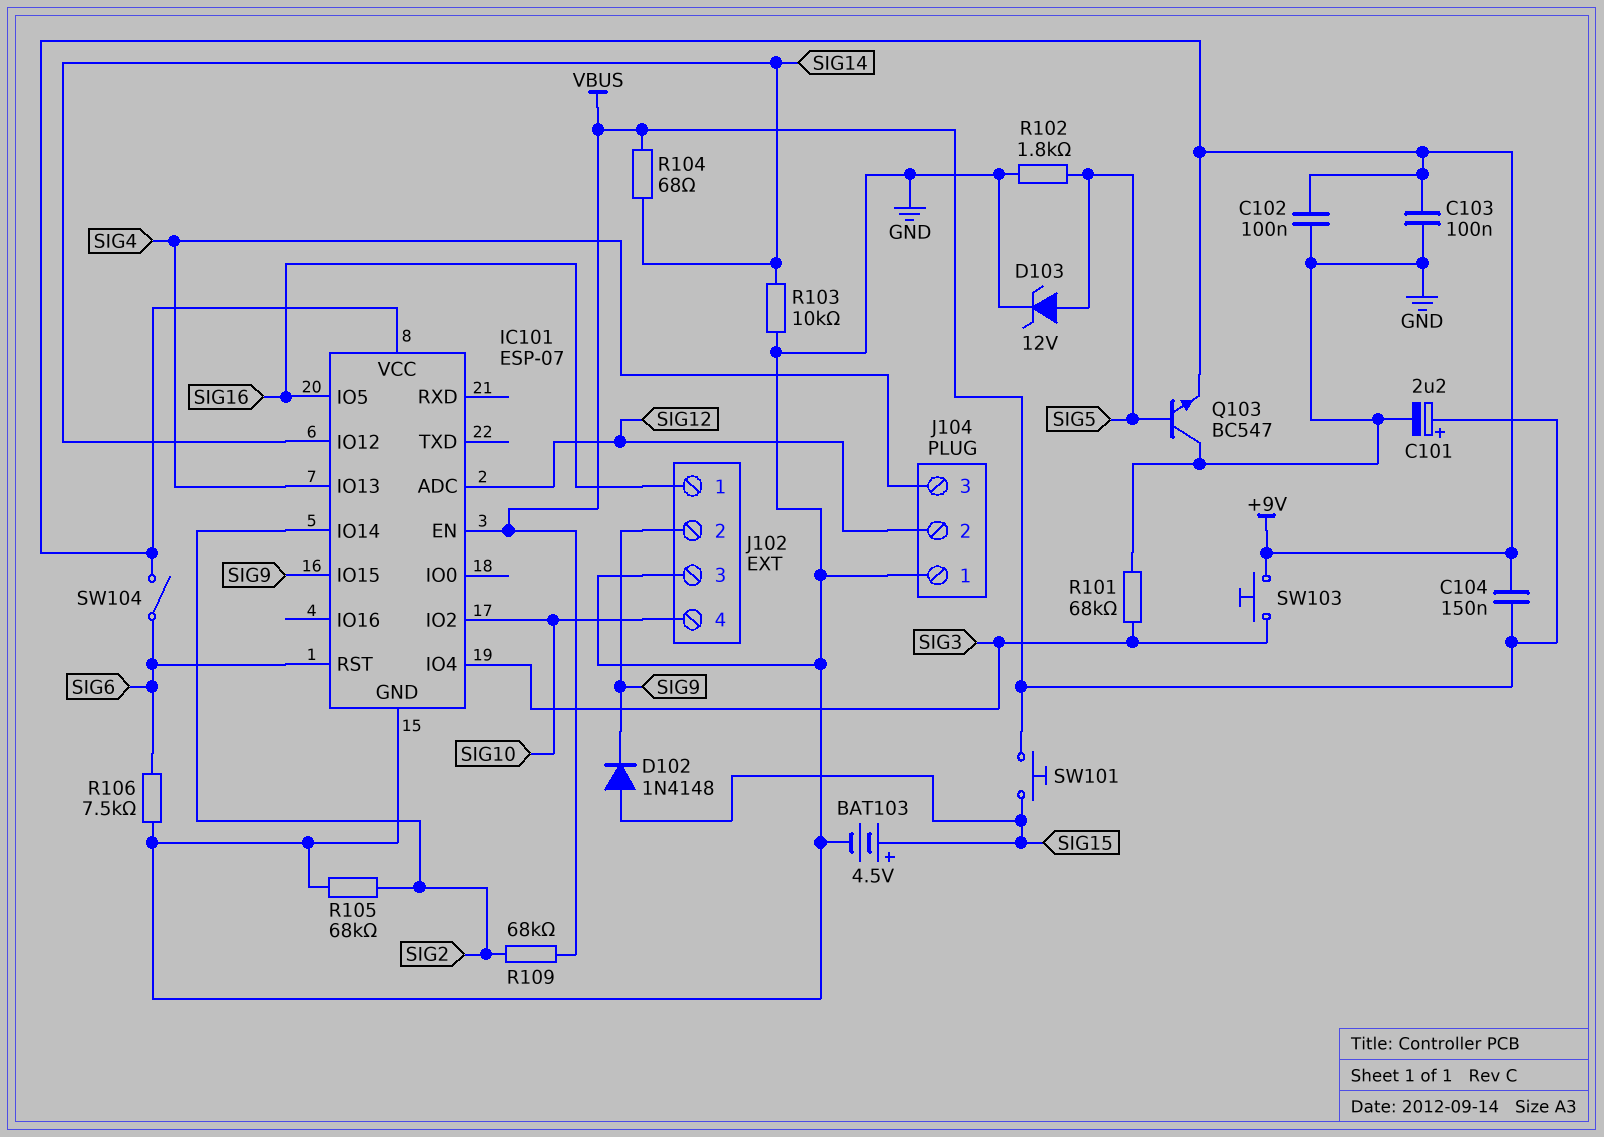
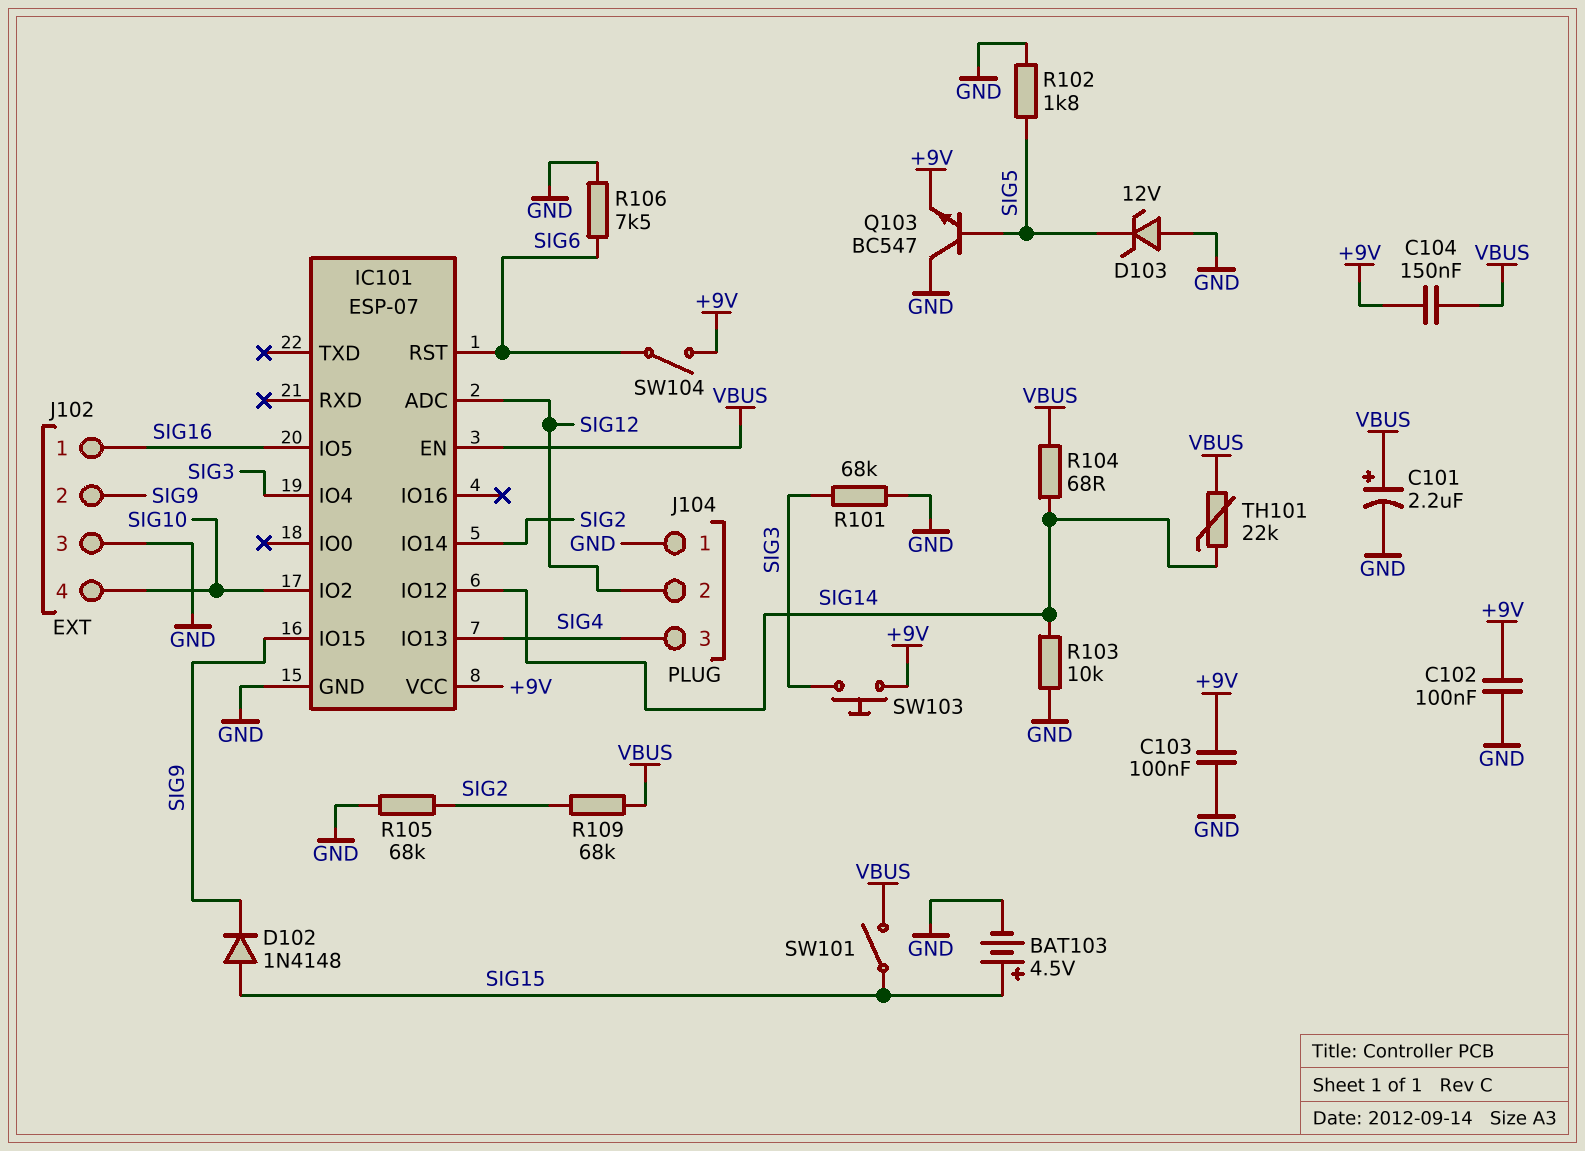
D103: zener 12V (A SIG5, K GND) -> zener 12V (A GND, K SIG5)
SW101: button (SIG15, VBUS) -> switch (SIG15, VBUS)
TH101: none -> 22k (SIG14, VBUS)

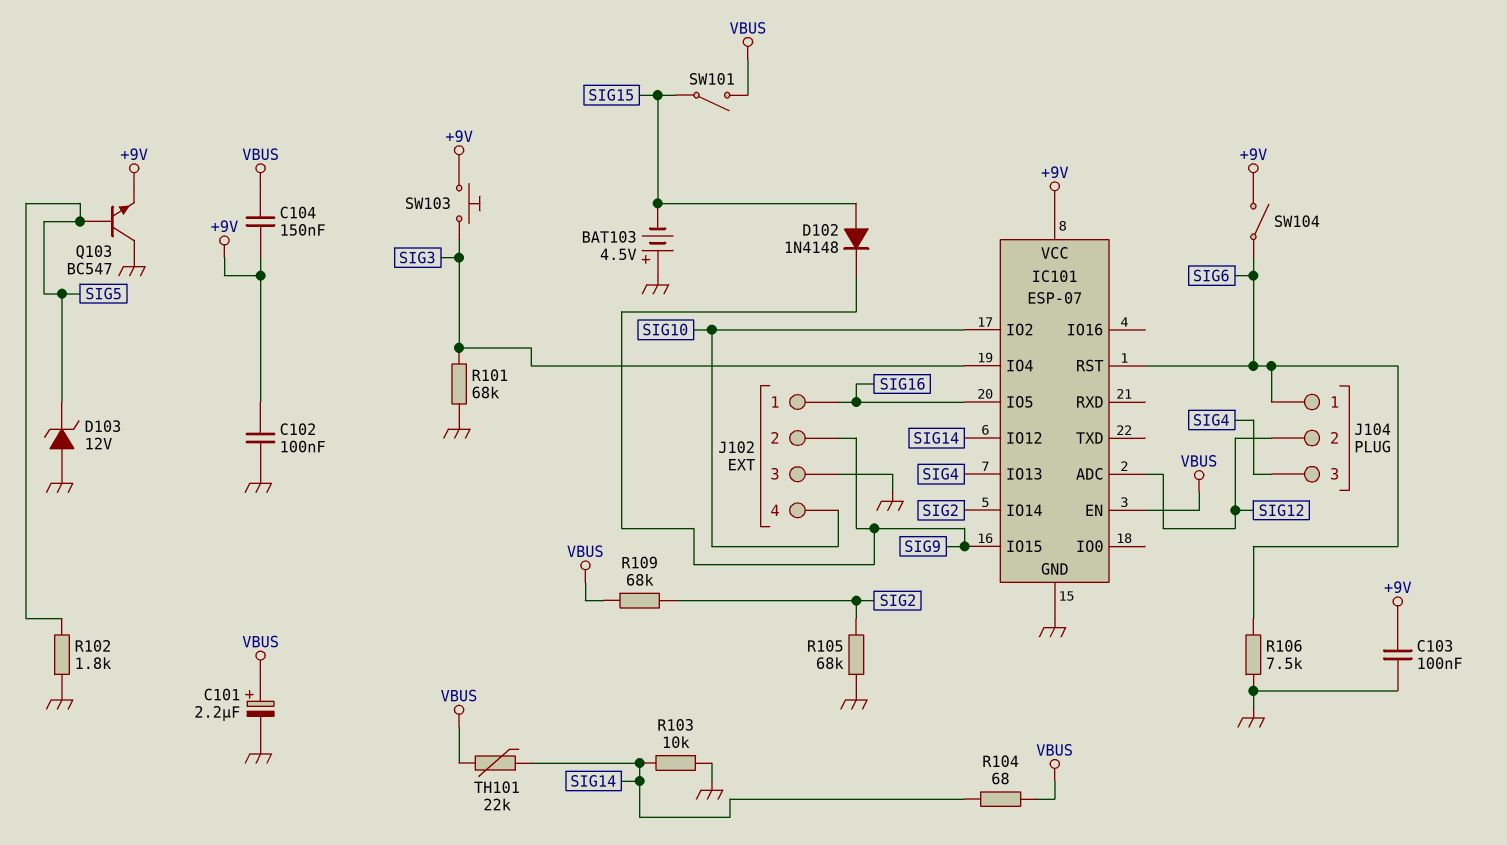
BAT103: 4.5V (plus SIG15, minus GND) -> 4.5V (plus GND, minus SIG15)
J104 pin 1: GND -> SIG6

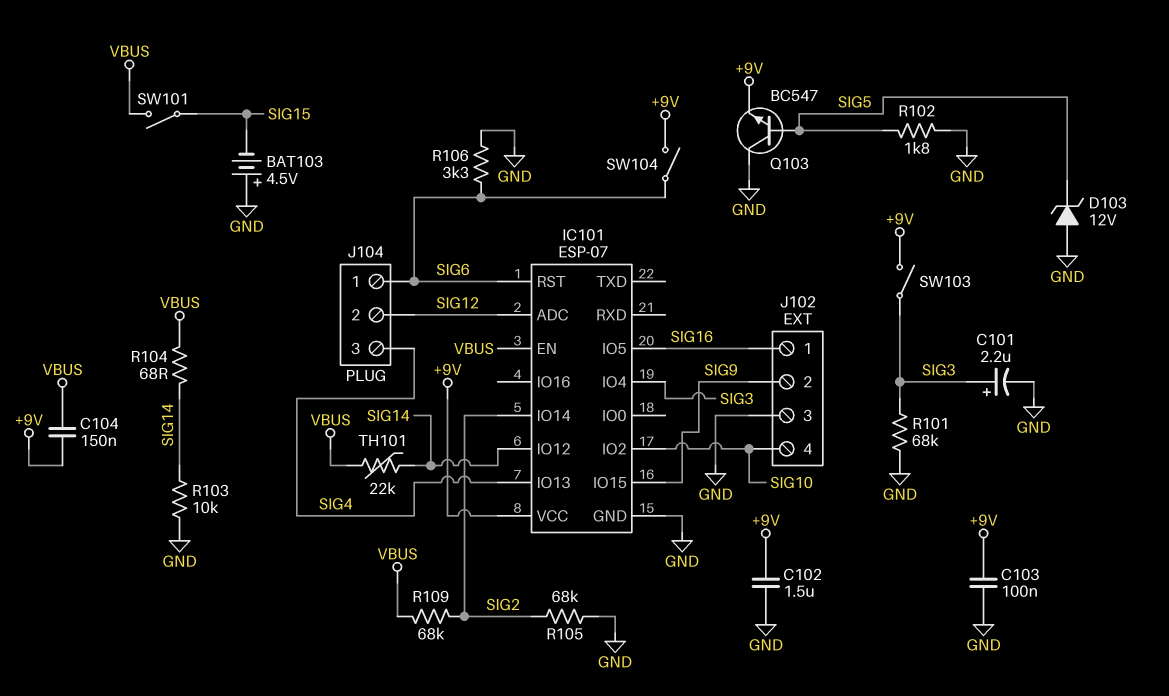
C101: 2.2uF (plus VBUS, minus GND) -> 2.2uF (plus SIG3, minus GND)
C102: 100nF (+9V, GND) -> 1.5uF (+9V, GND)
D102: diode 1N4148 (A SIG15, K SIG9) -> none
R106: 7.5k (GND, SIG6) -> 3.3k (GND, SIG6)
SW103: button (+9V, SIG3) -> switch (+9V, SIG3)

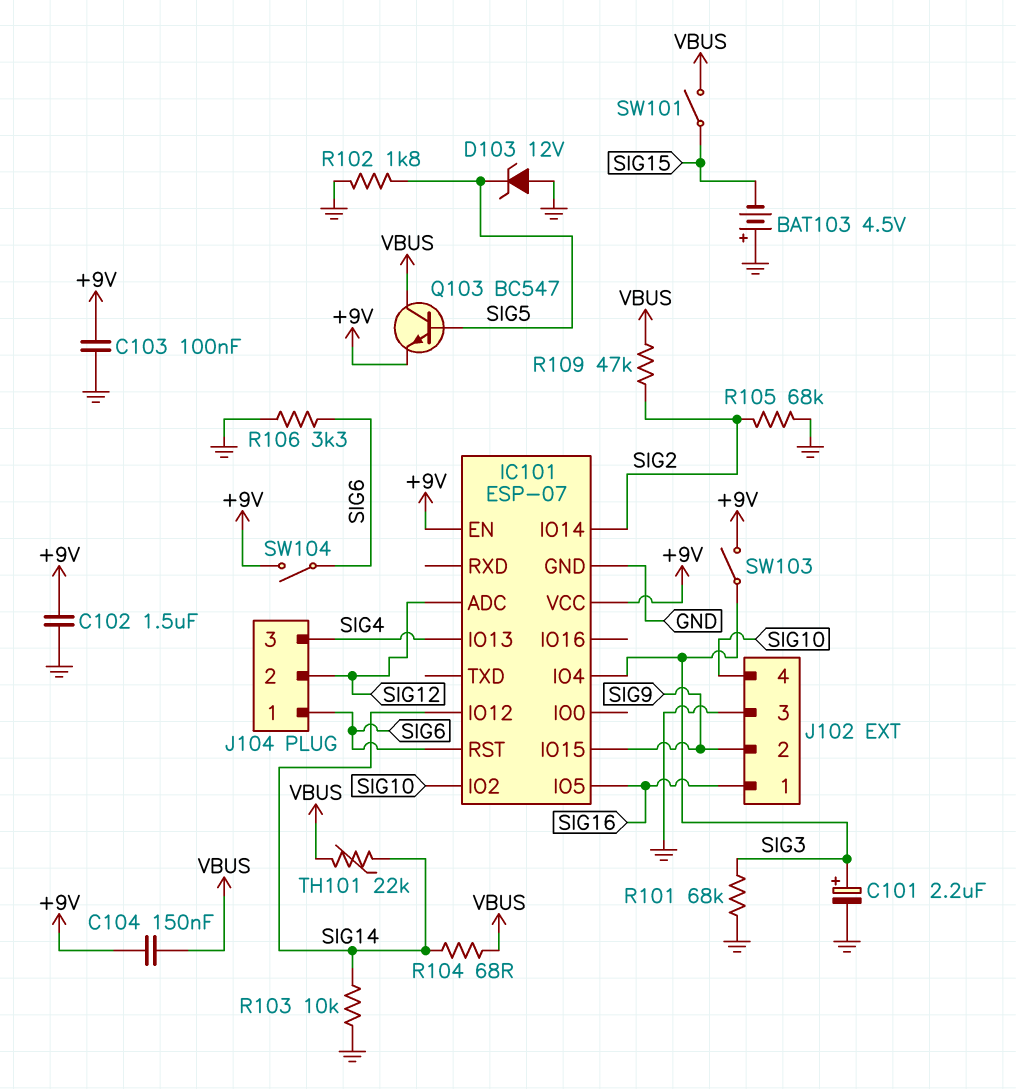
IC101 pin EN: VBUS -> +9V
Q103: NPN BC547 (B SIG5, C GND, E +9V) -> NPN BC547 (B SIG5, C VBUS, E +9V)
R109: 68k (SIG2, VBUS) -> 47k (SIG2, VBUS)

